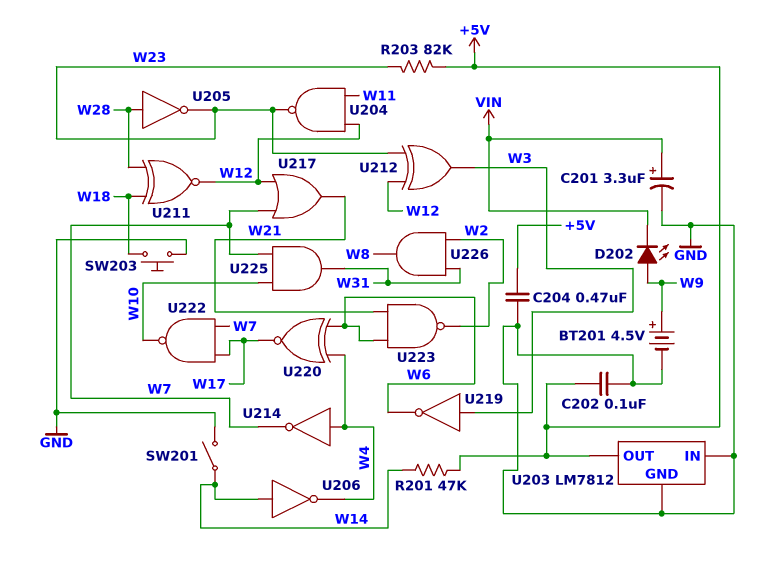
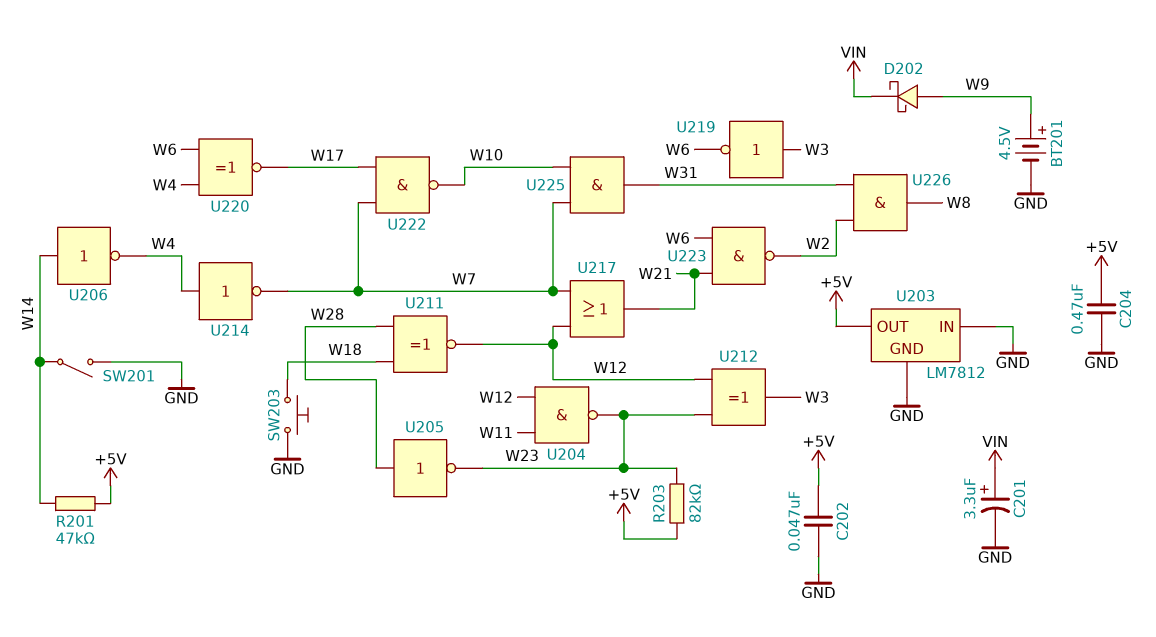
C202: 100nF (+5V, GND) -> 47nF (+5V, GND)
D202: LED (A W9, K VIN) -> schottky (A W9, K VIN)

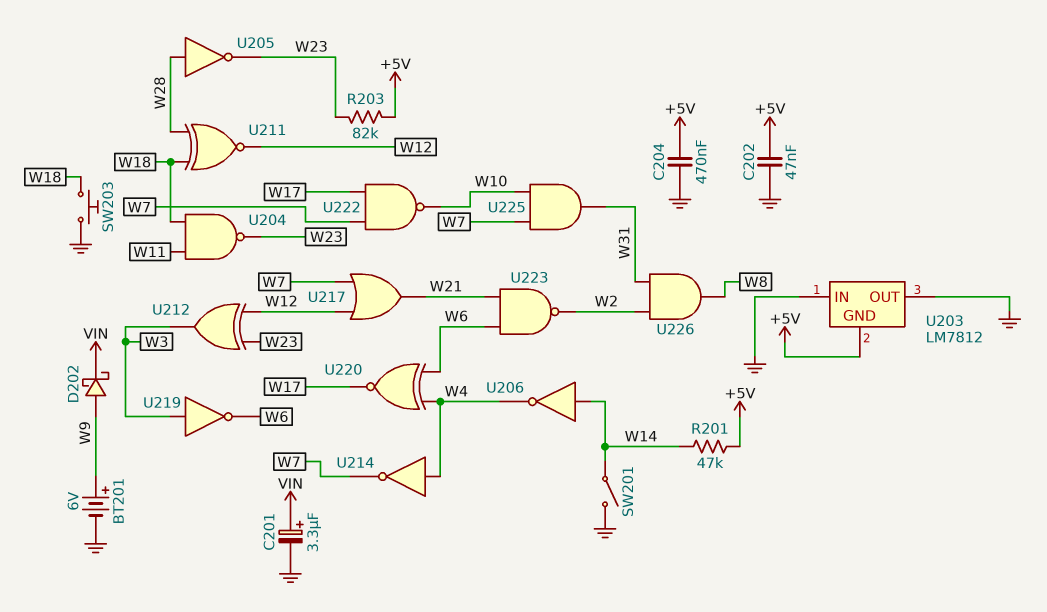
BT201: 4.5V (plus W9, minus GND) -> 6V (plus W9, minus GND)
U203 pin GND: GND -> +5V
U203 pin OUT: +5V -> GND
U204: NAND (in W11, in W12, out W23) -> NAND (in W11, in W18, out W23)

